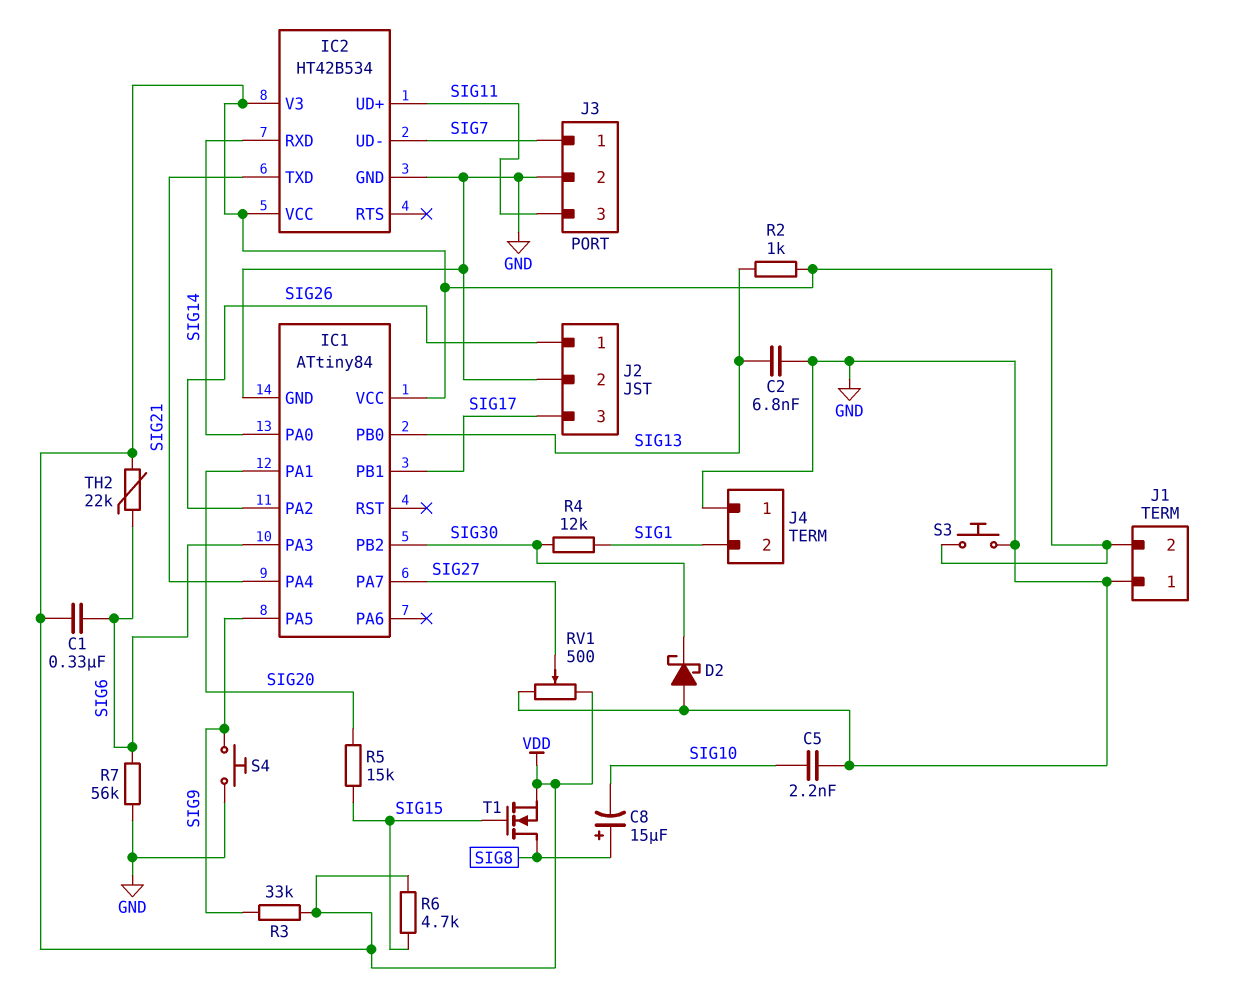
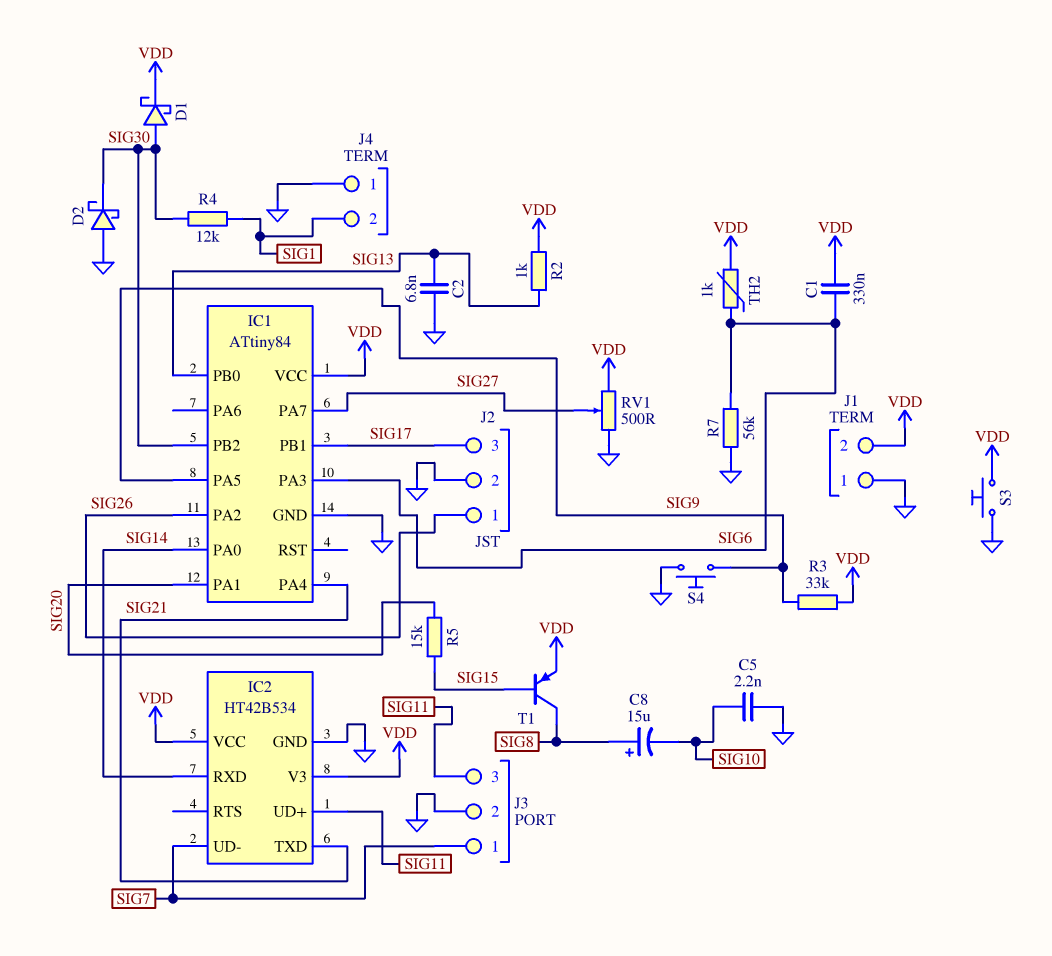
D1: none -> schottky (A SIG30, K VDD)
R6: 4.7k (SIG15, VDD) -> none
T1: NMOS (G SIG15, D SIG8, S VDD) -> PNP (B SIG15, C SIG8, E VDD)
TH2: 22k (SIG6, VDD) -> 1k (SIG6, VDD)

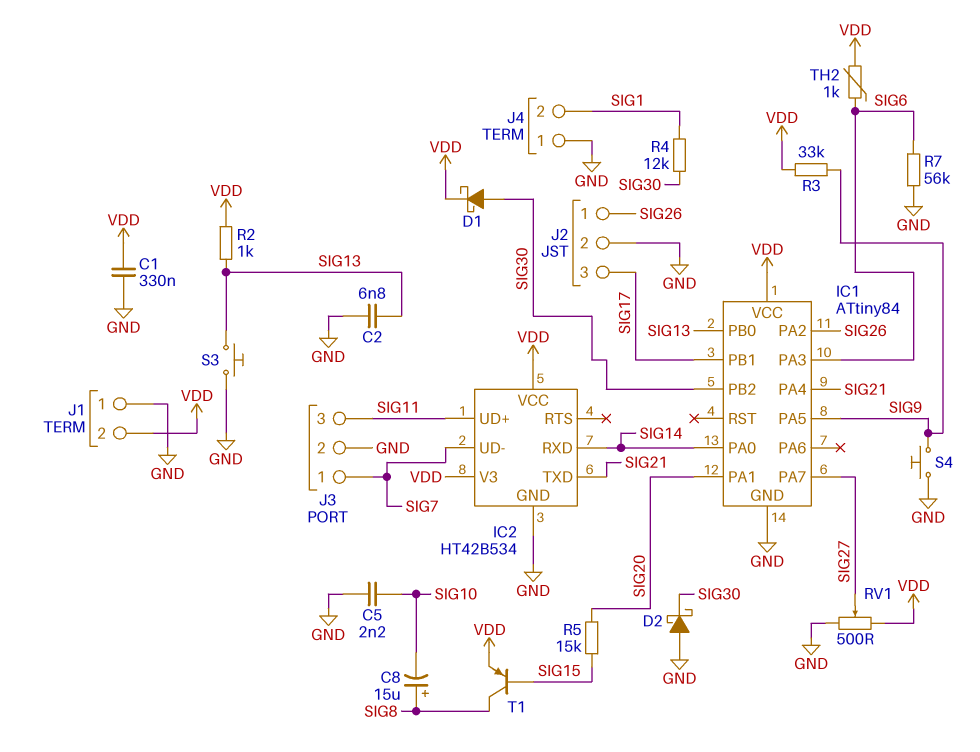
C1: 330nF (SIG6, VDD) -> 330nF (GND, VDD)
S3: button (GND, VDD) -> button (GND, SIG13)

